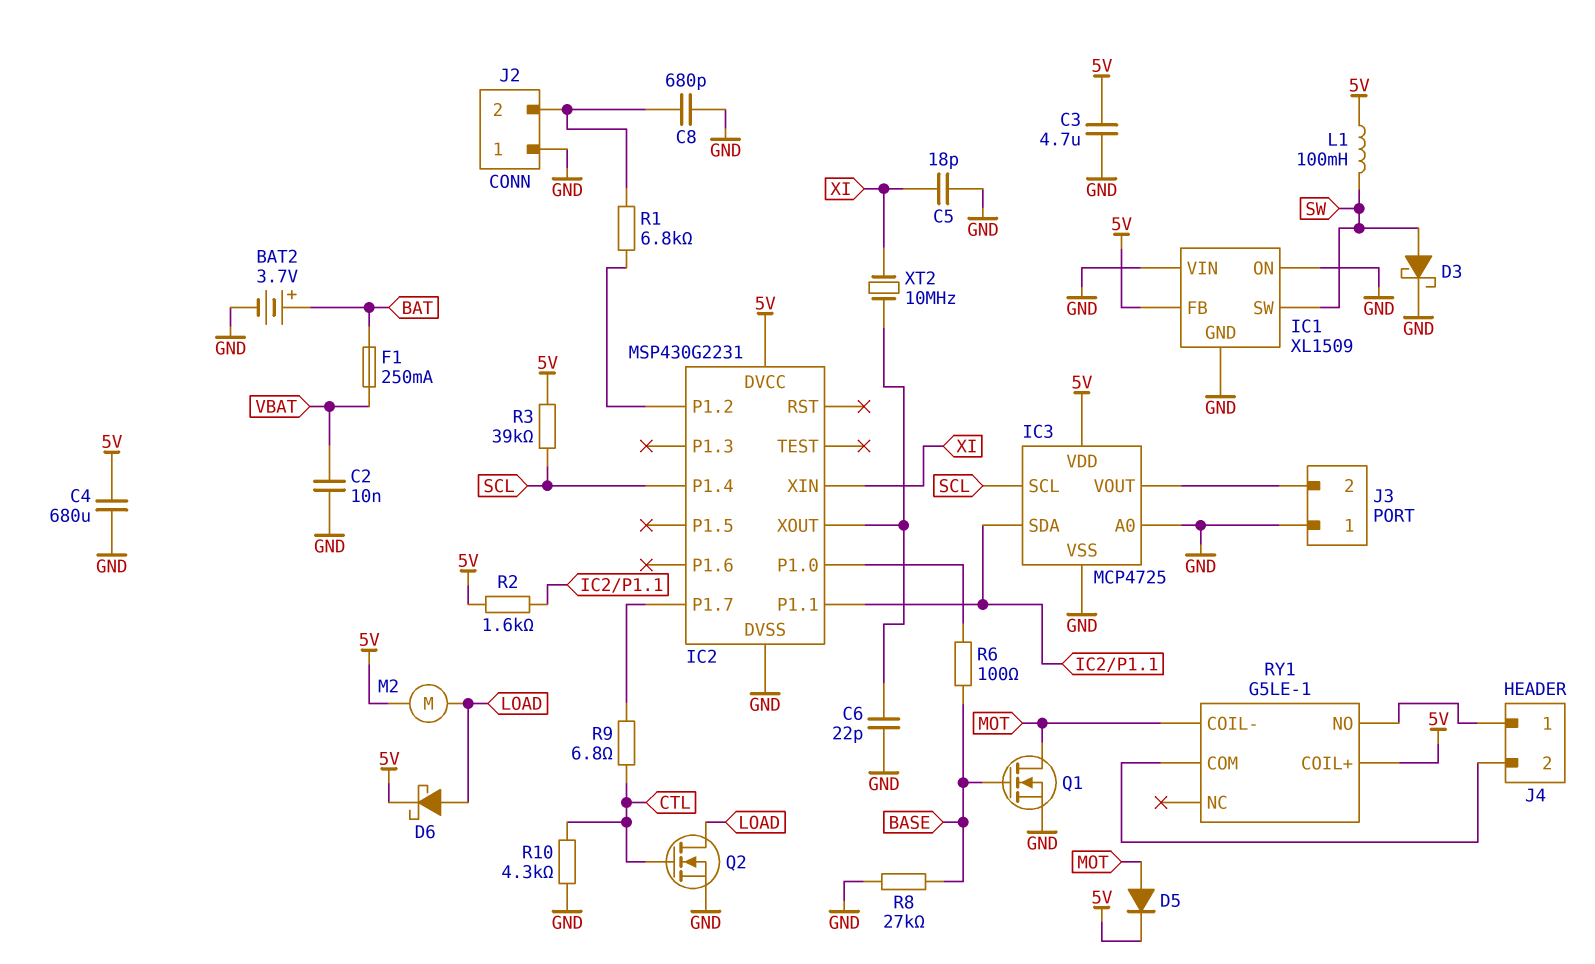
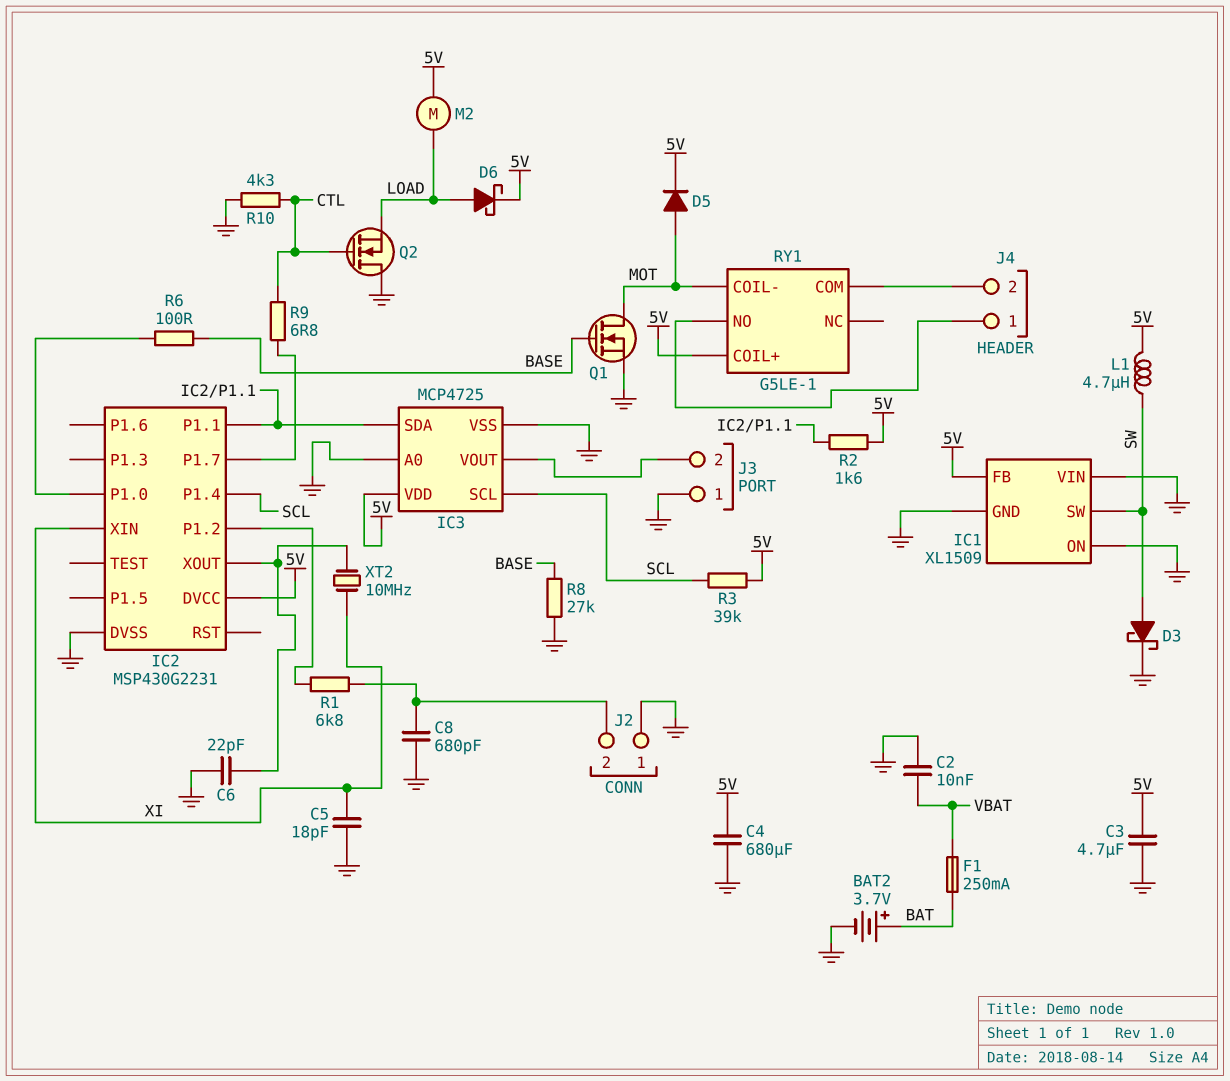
L1: 100mH (5V, SW) -> 4.7uH (5V, SW)
Q2: NMOS (G CTL, D LOAD, S GND) -> NMOS (G CTL, D GND, S LOAD)

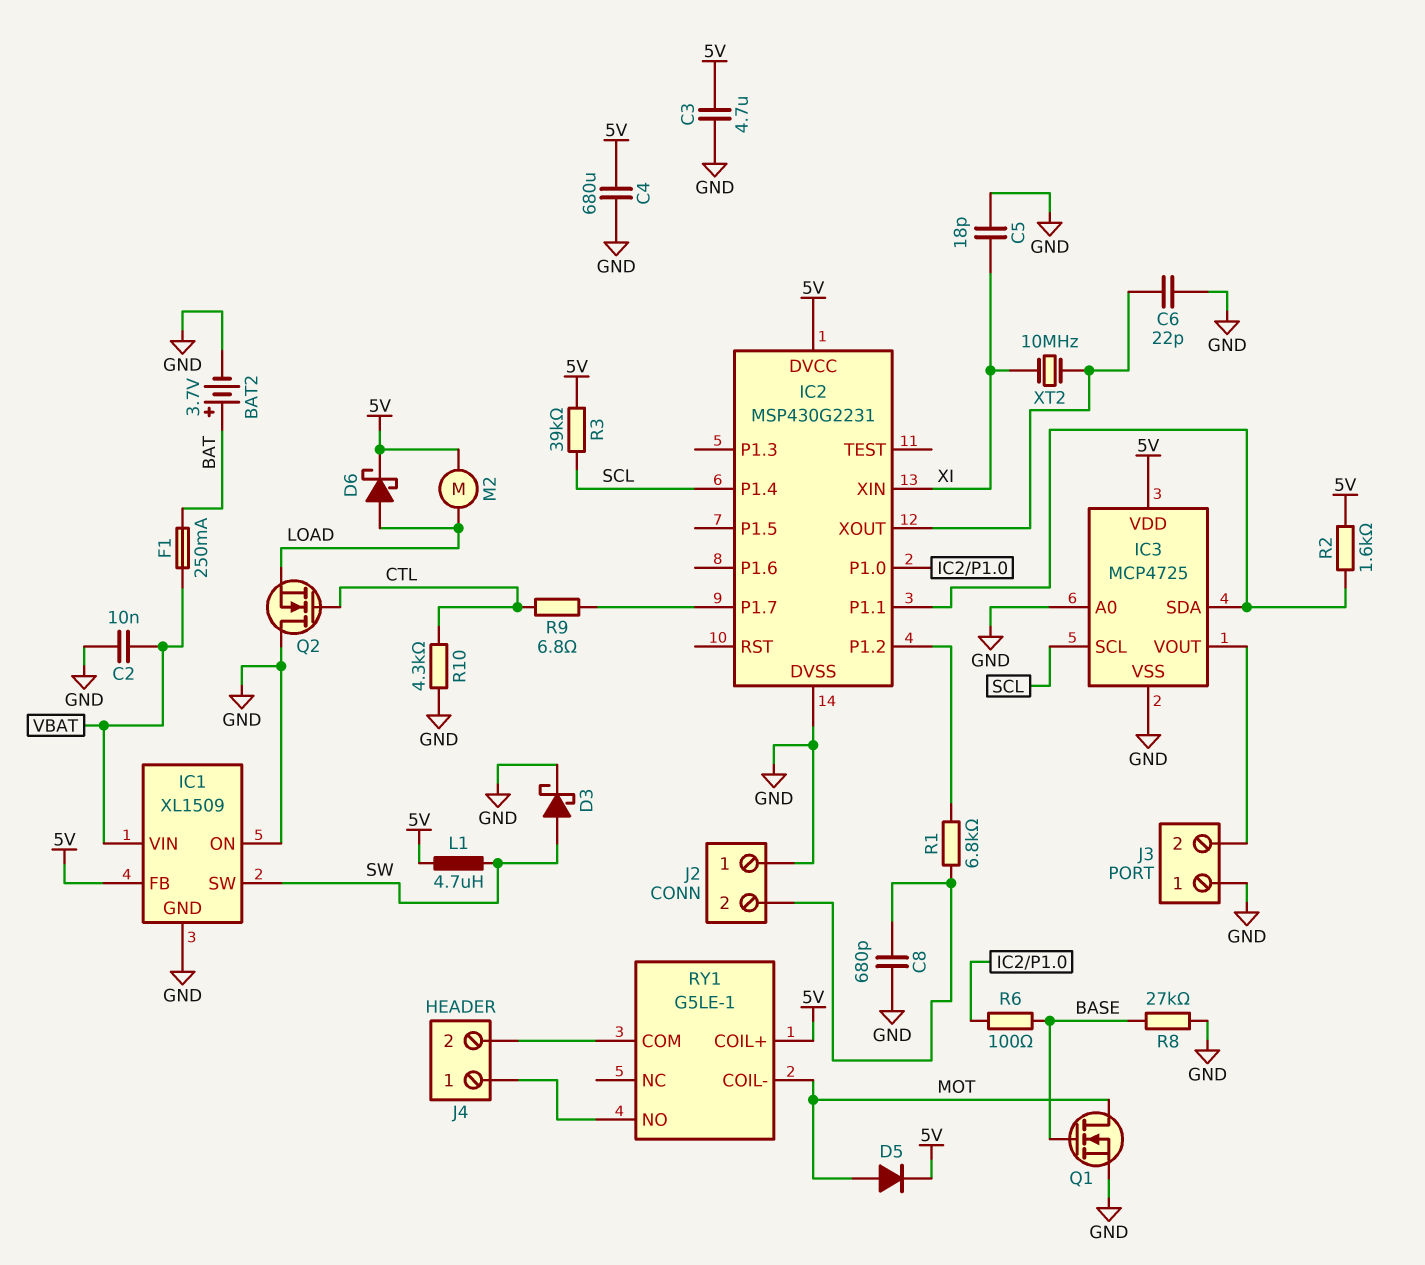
IC1 pin VIN: GND -> VBAT

